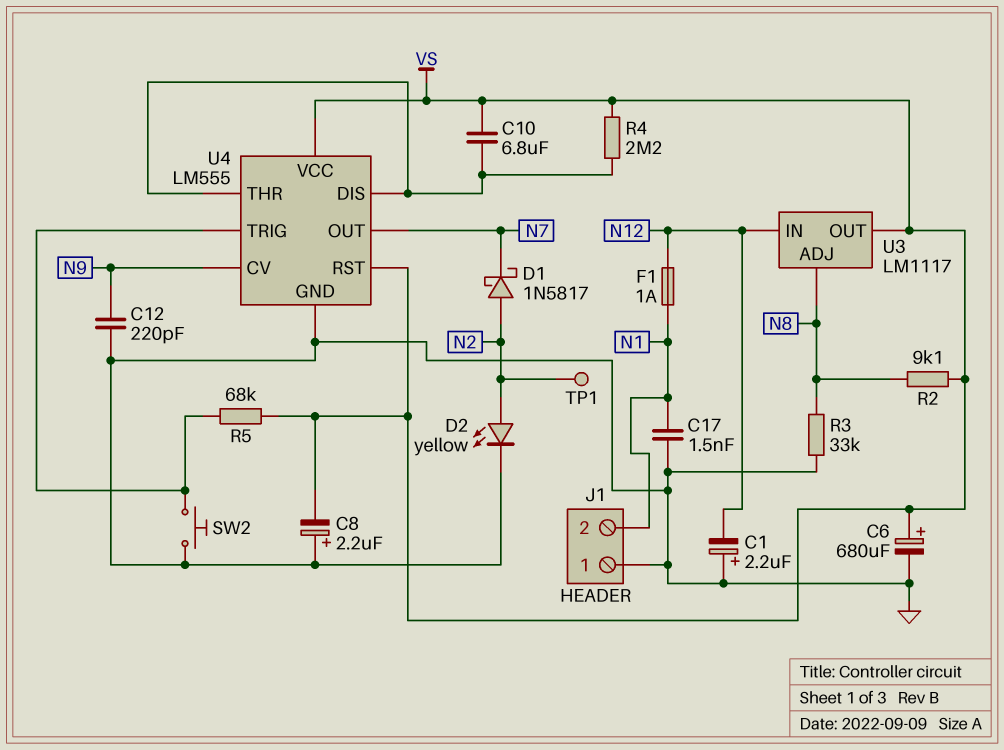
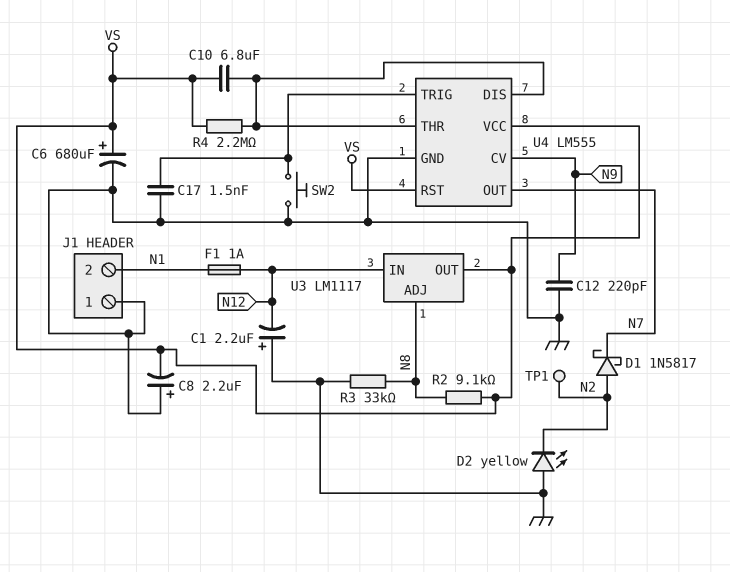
C17: 1.5nF (GND, N1) -> 1.5nF (GND, U4/TRIG)
D2: LED yellow (A N2, K GND) -> LED yellow (A GND, K N2)
R5: 68k (U4/TRIG, VS) -> none

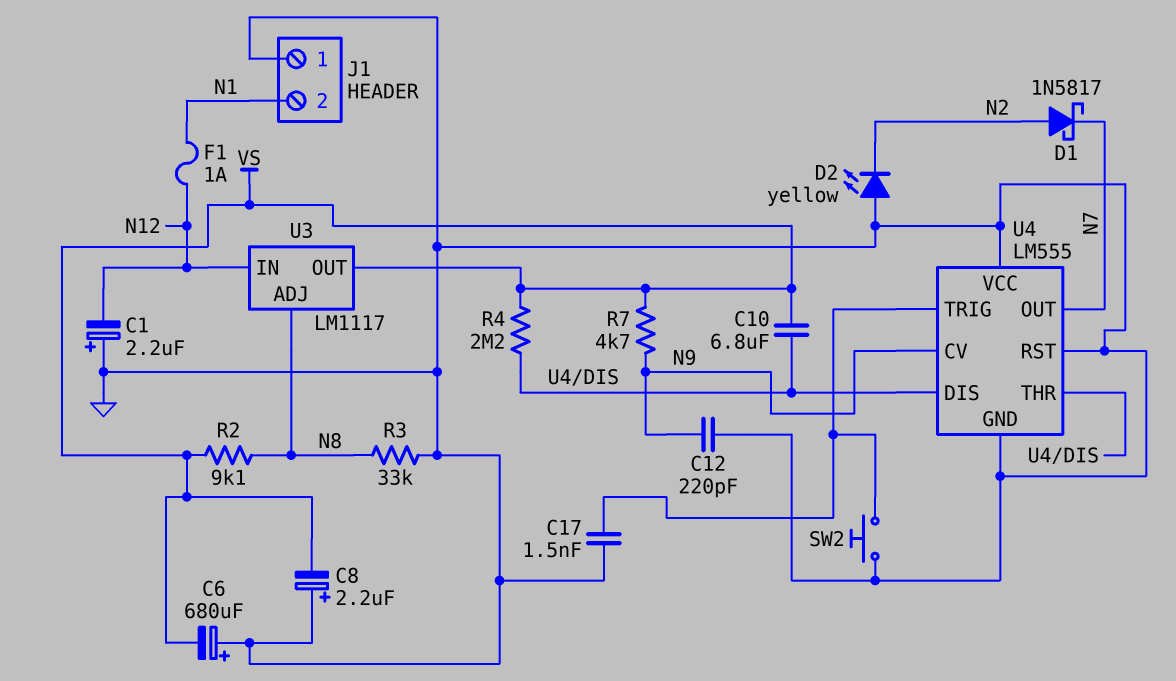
C6: 680uF (plus VS, minus GND) -> 680uF (plus GND, minus VS)
R7: none -> 4.7k (N9, VS)
TP1: test point (N2) -> none
U4 pin RST: VS -> GND
U4 pin VCC: VS -> GND

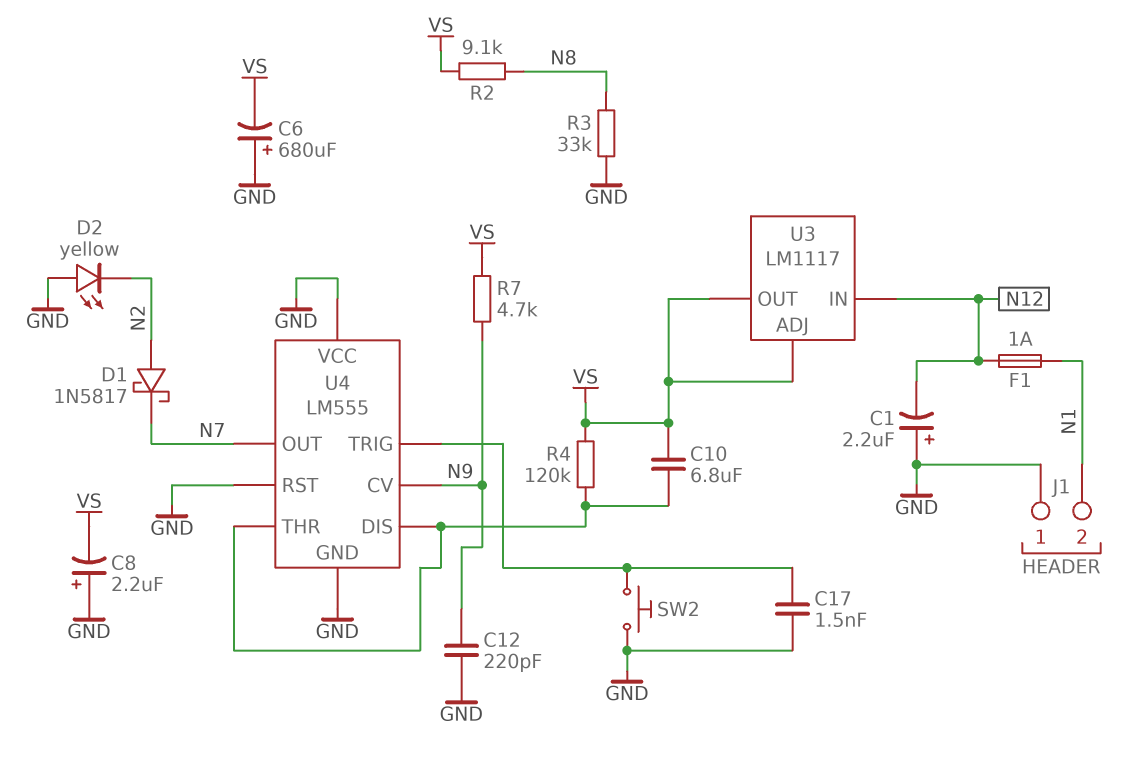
R4: 2.2M (U4/DIS, VS) -> 120k (U4/DIS, VS)
U3 pin ADJ: N8 -> VS

